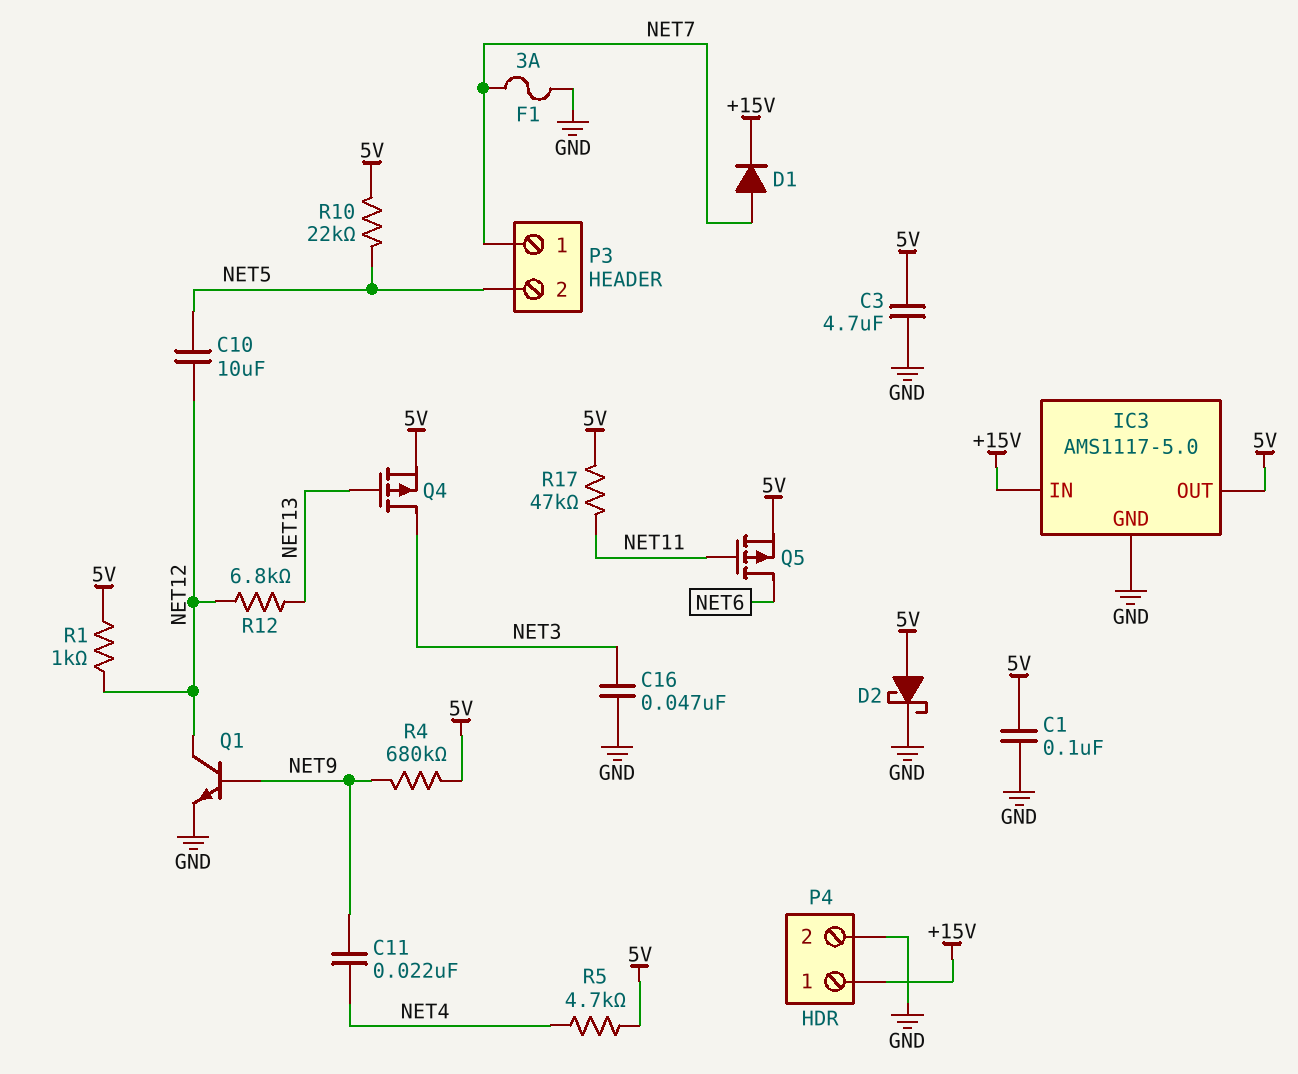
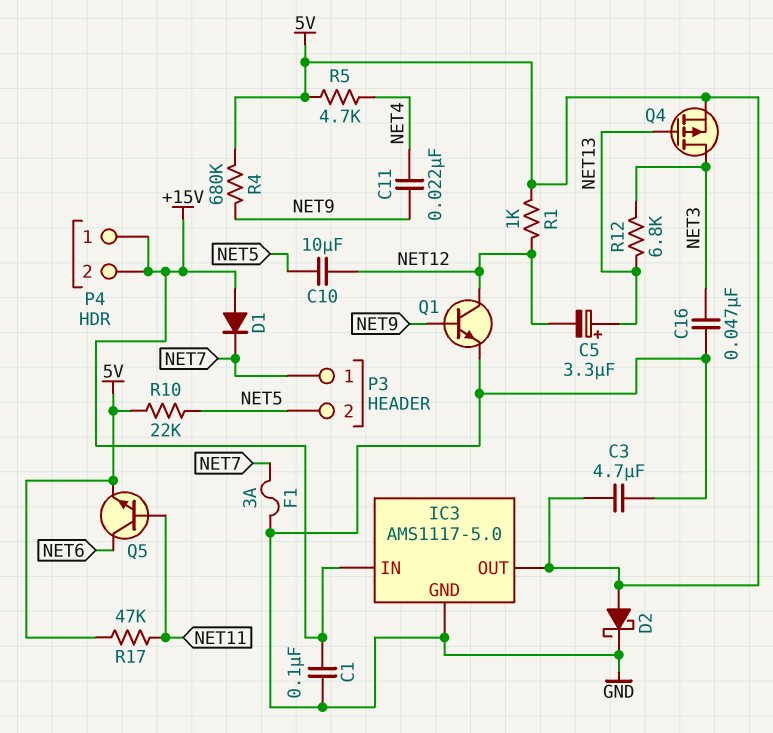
C1: 100nF (5V, GND) -> 100nF (+15V, GND)
C5: none -> 3.3uF (plus NET13, minus NET12)
D1: diode (A NET7, K +15V) -> diode (A +15V, K NET7)
P4 pin 2: GND -> +15V
Q5: PMOS (G NET11, D NET6, S 5V) -> NPN (B NET11, C NET6, E 5V)
R12: 6.8k (NET12, NET13) -> 6.8k (NET3, NET13)

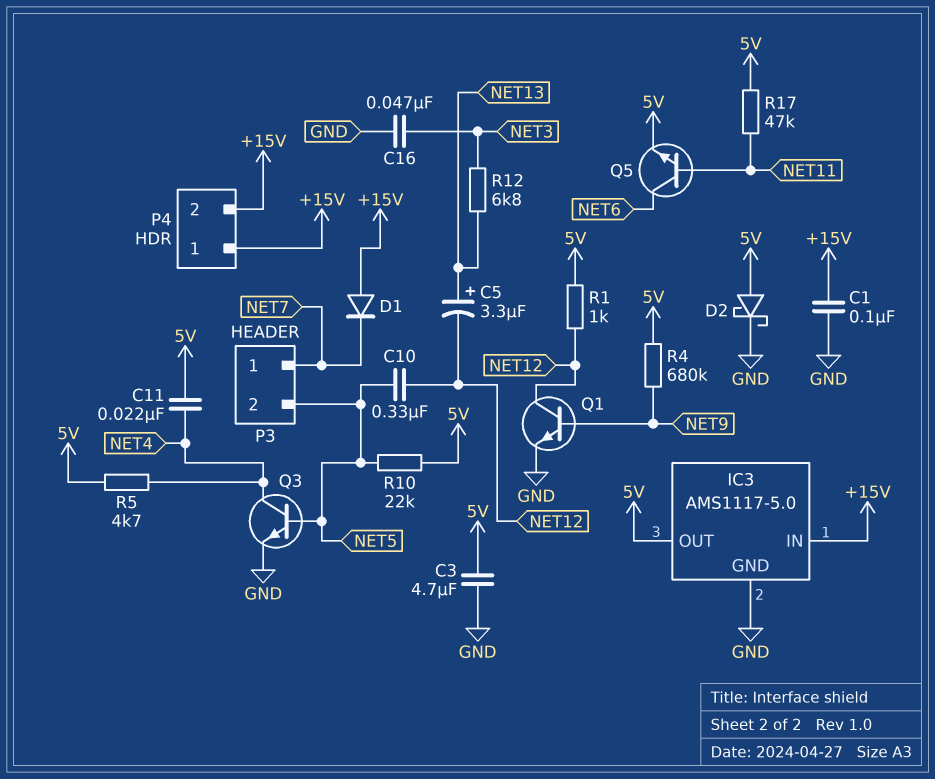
C10: 10uF (NET5, NET12) -> 330nF (NET5, NET12)
C11: 22nF (NET4, NET9) -> 22nF (5V, NET4)
F1: 3A (GND, NET7) -> none
Q3: none -> NPN (B NET5, C NET4, E GND)
Q4: PMOS (G NET13, D NET3, S 5V) -> none

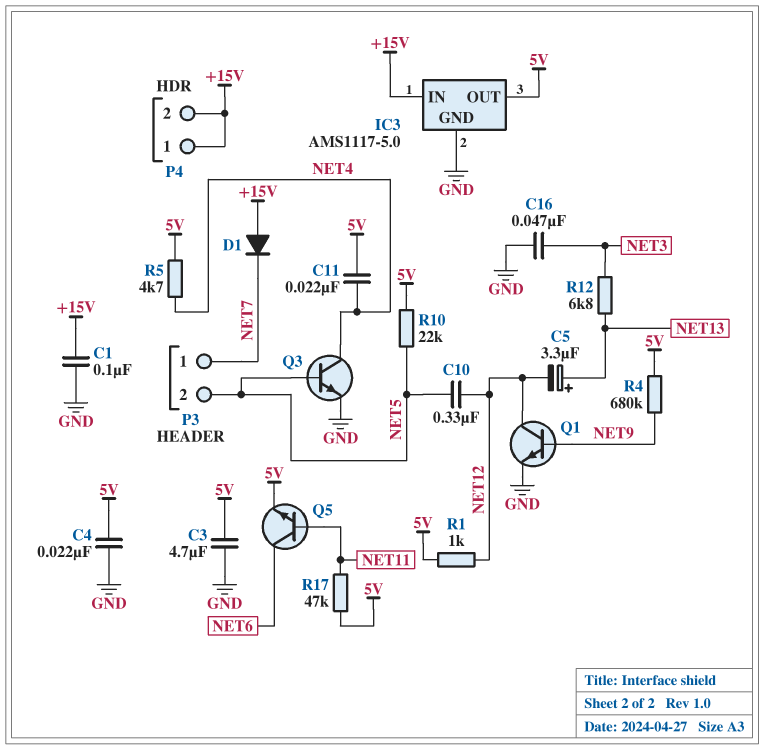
C4: none -> 22nF (5V, GND)
D2: schottky (A 5V, K GND) -> none

